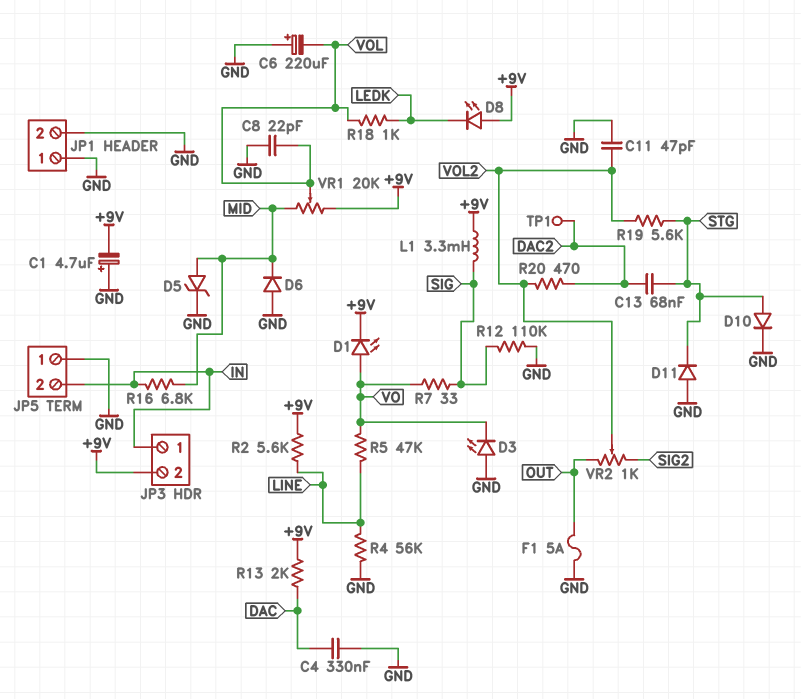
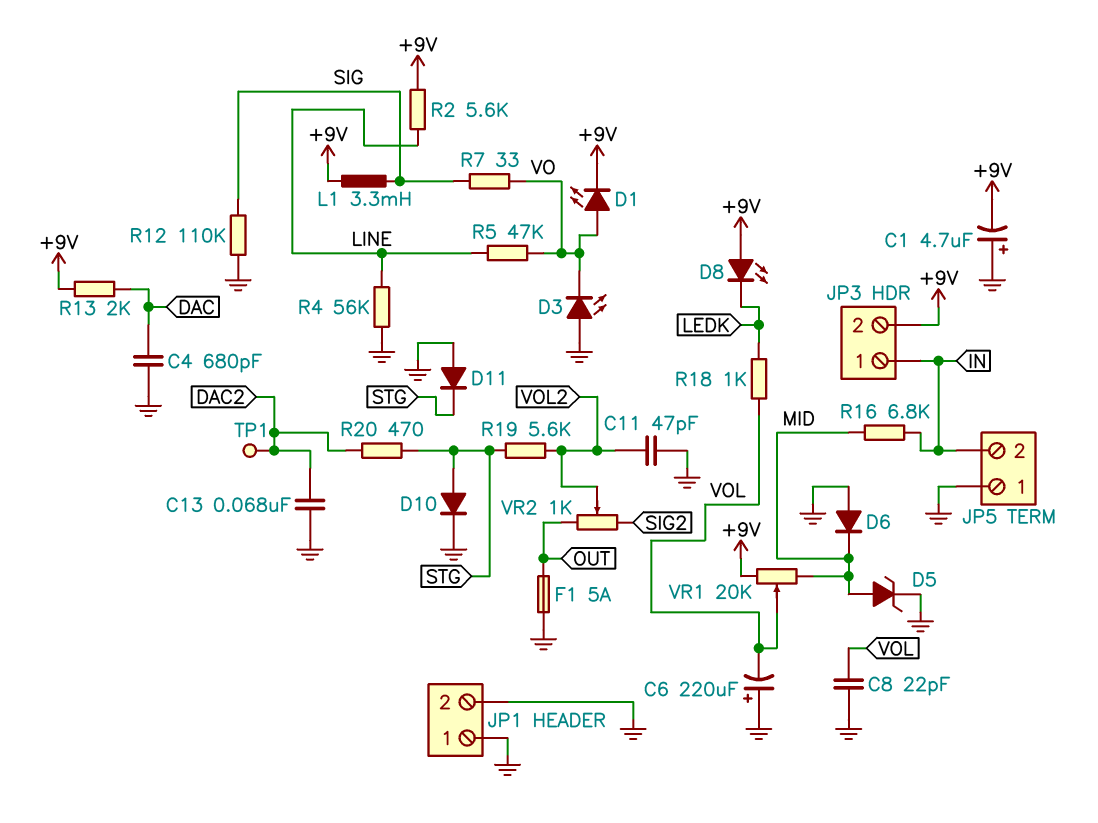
C4: 330nF (DAC, GND) -> 680pF (DAC, GND)
C13: 68nF (DAC2, STG) -> 68nF (DAC2, GND)
R20: 470 (DAC2, VOL2) -> 470 (DAC2, STG)

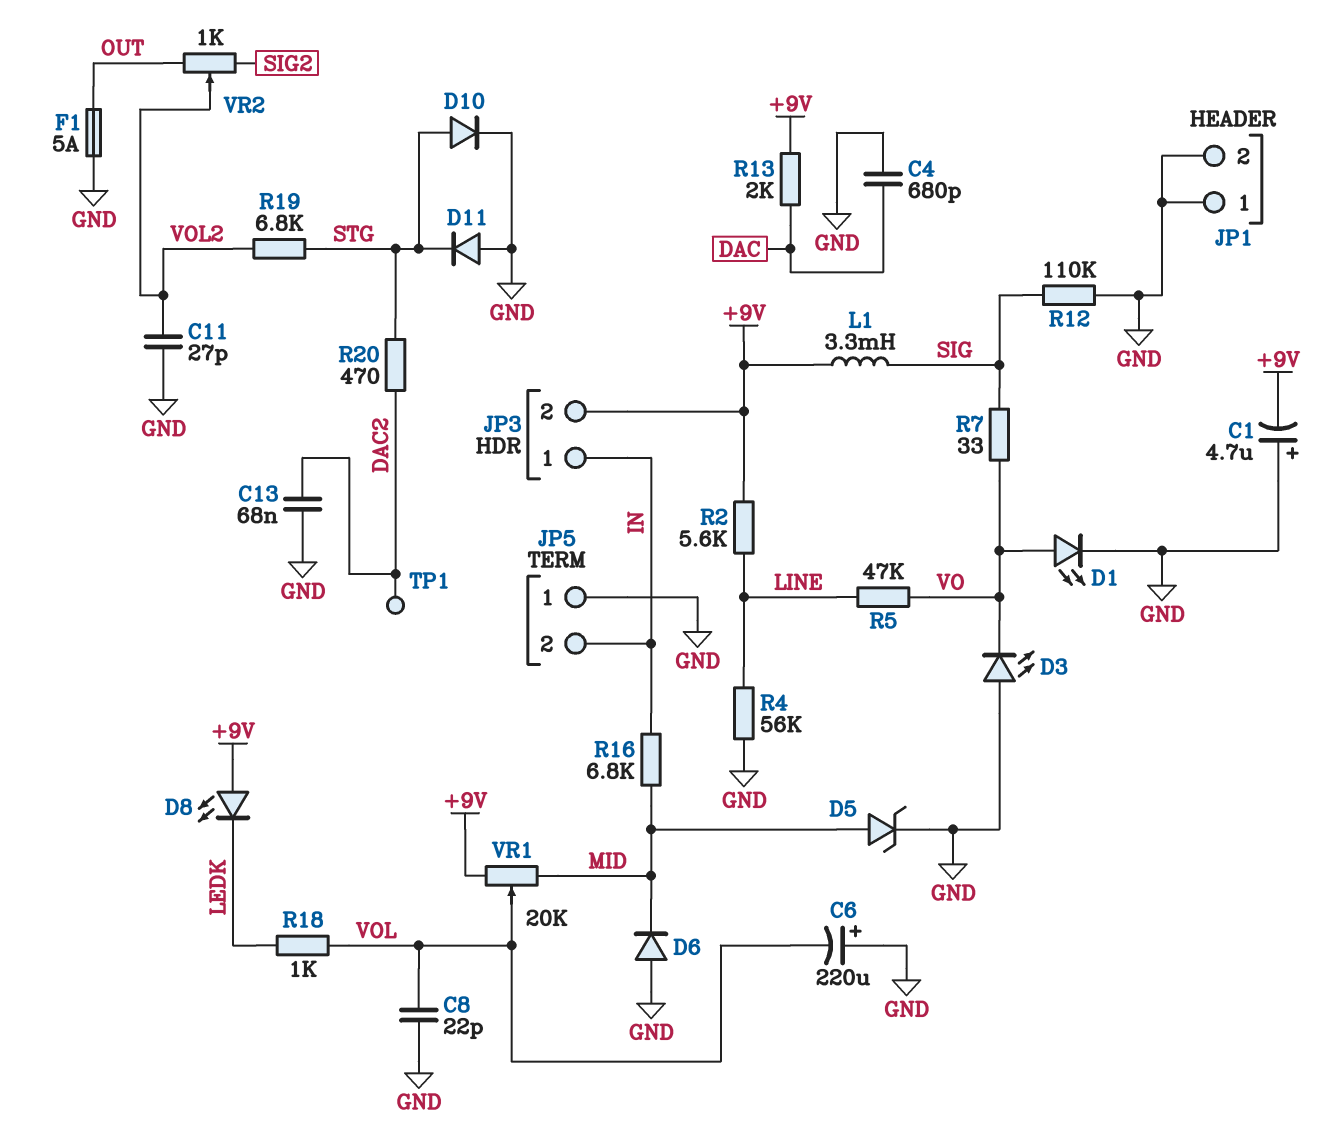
C11: 47pF (GND, VOL2) -> 27pF (GND, VOL2)
D1: LED (A VO, K +9V) -> LED (A VO, K GND)
R19: 5.6k (STG, VOL2) -> 6.8k (STG, VOL2)

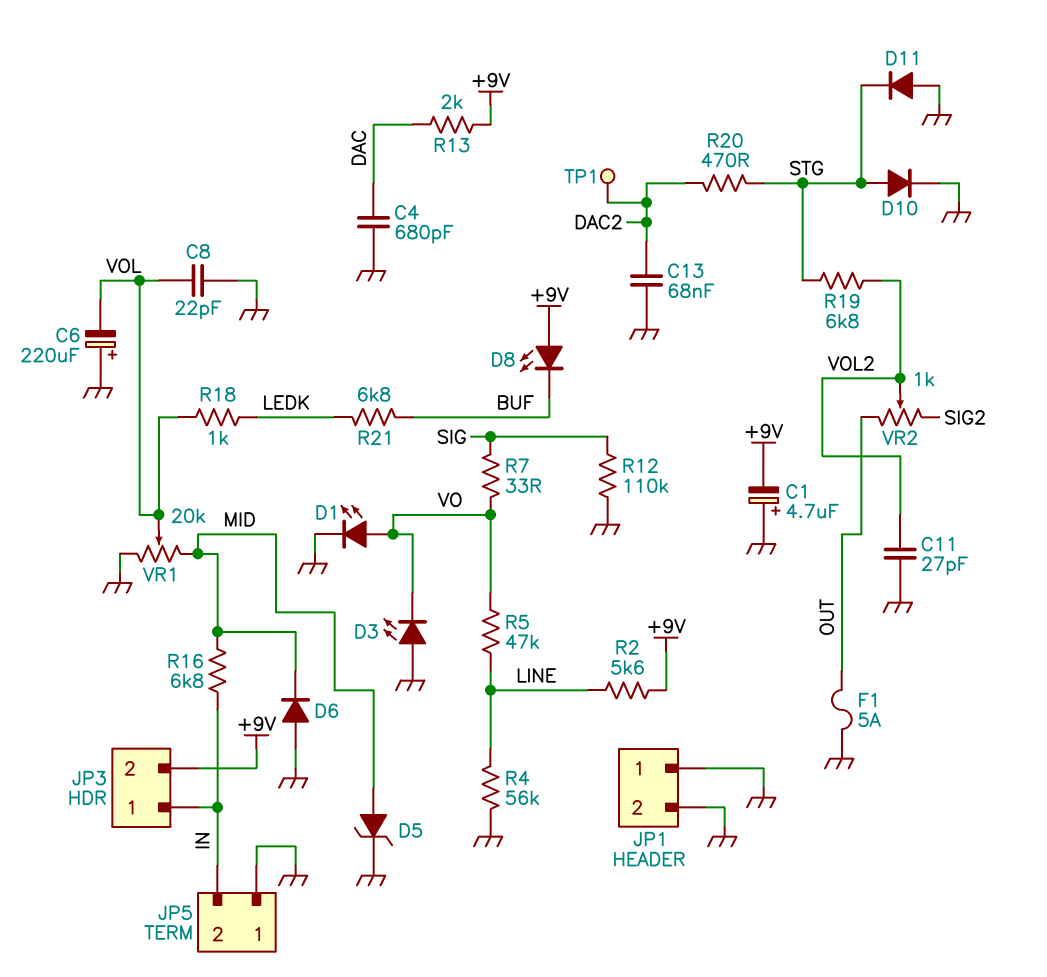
D8: LED (A +9V, K LEDK) -> LED (A +9V, K BUF)
L1: 3.3mH (+9V, SIG) -> none
R21: none -> 6.8k (BUF, LEDK)
VR1: 20k (+9V, MID, wiper VOL) -> 20k (GND, MID, wiper VOL)

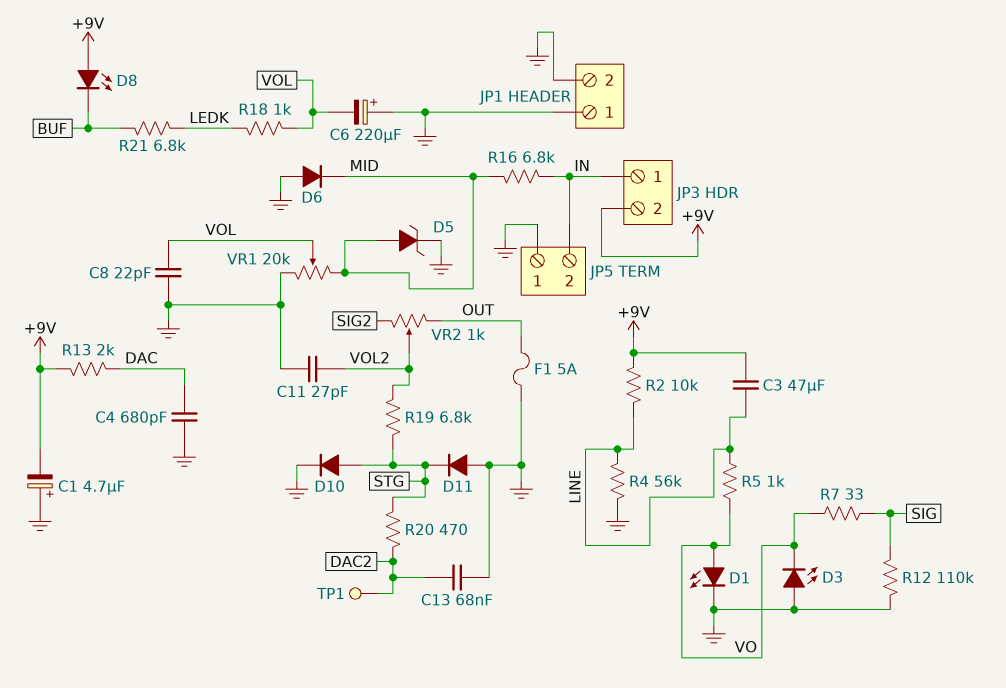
C3: none -> 47uF (+9V, LINE)
R2: 5.6k (+9V, LINE) -> 10k (+9V, LINE)
R5: 47k (LINE, VO) -> 1k (LINE, VO)

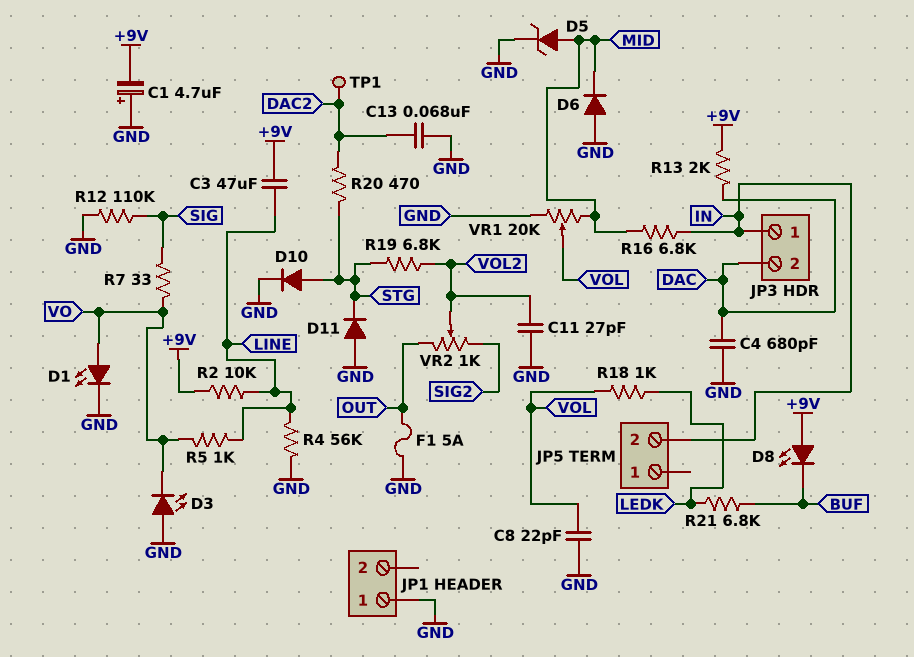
C6: 220uF (plus GND, minus VOL) -> none
JP1 pin 2: GND -> none
JP3 pin 2: +9V -> DAC
JP5 pin 1: GND -> none

